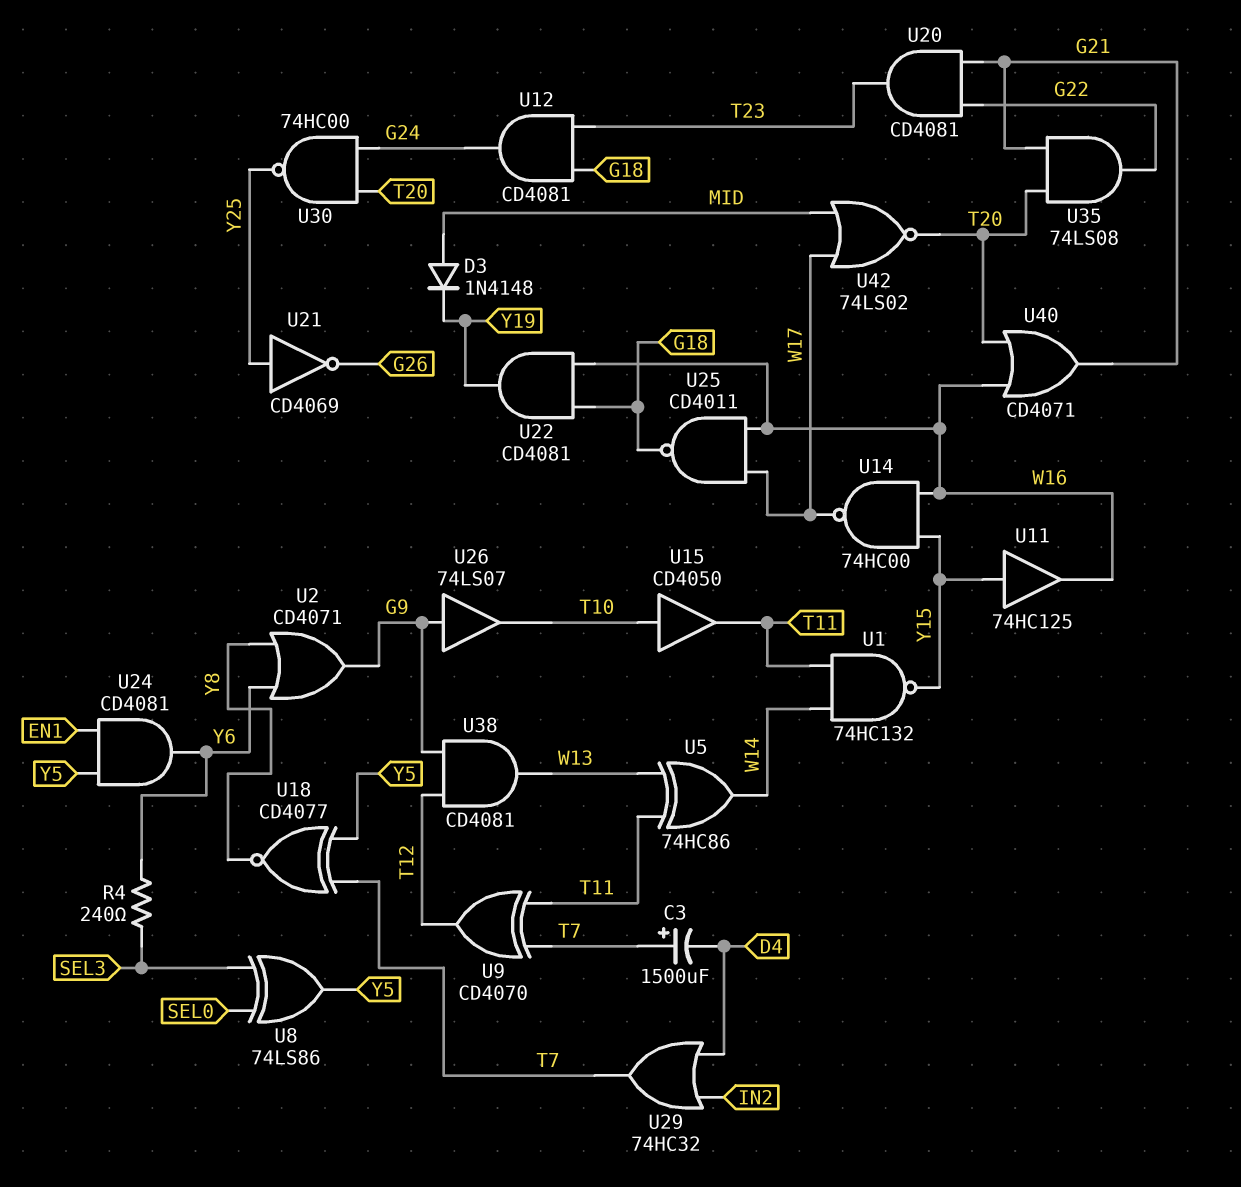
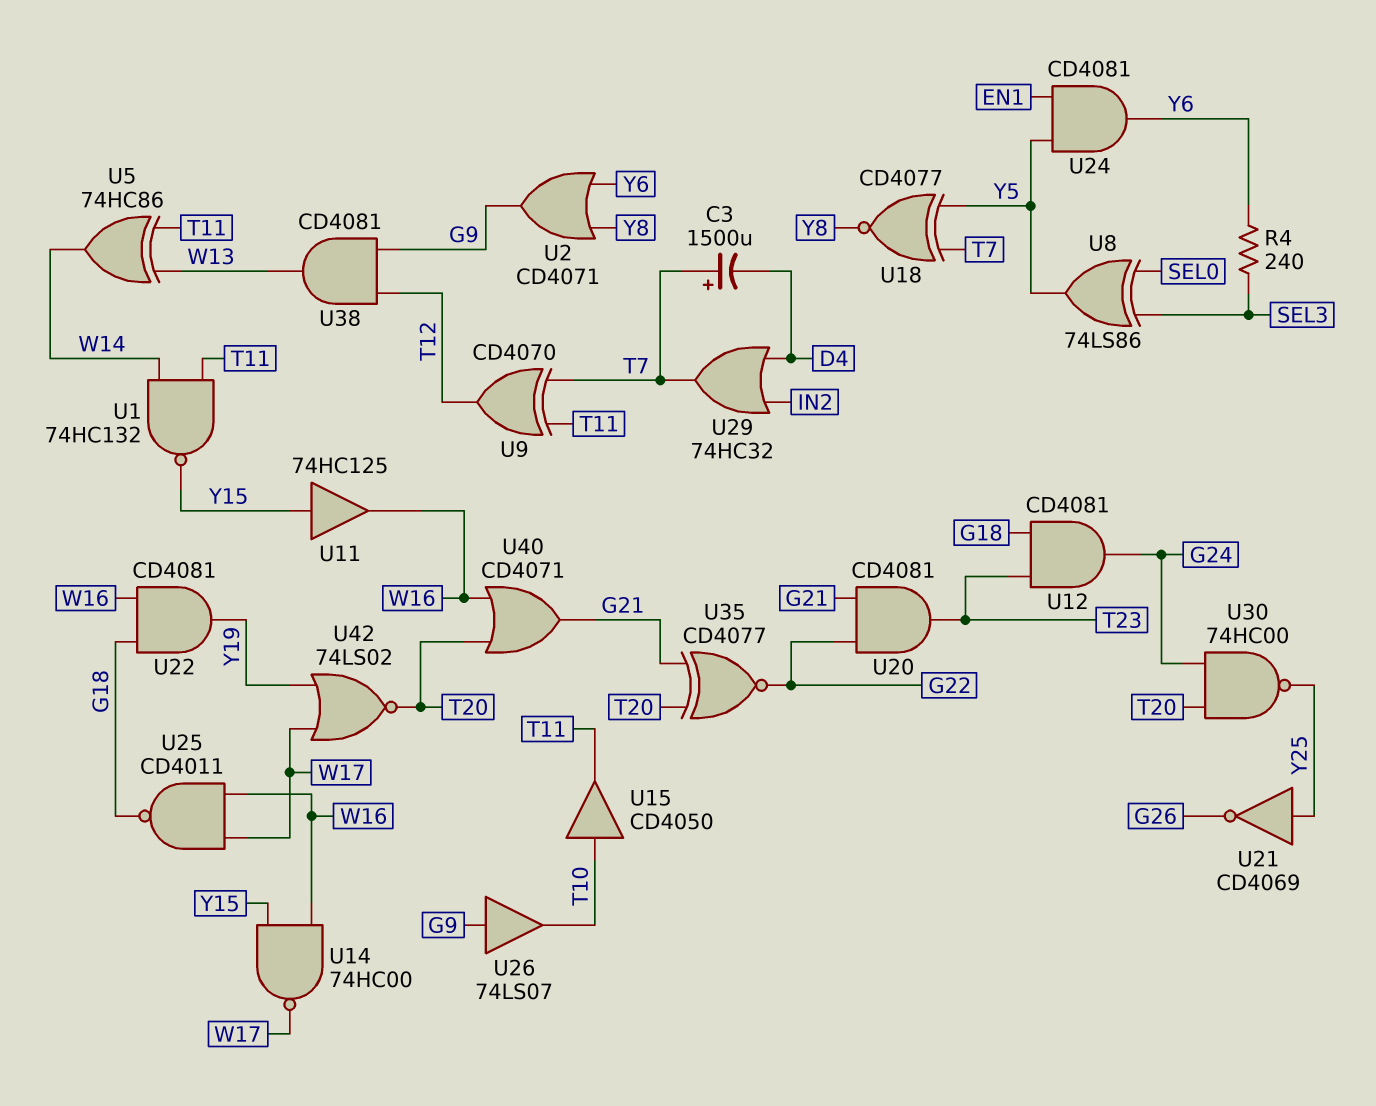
D3: diode 1N4148 (A MID, K Y19) -> none
U35: AND 74LS08 (in G21, in T20, out G22) -> XNOR CD4077 (in G21, in T20, out G22)
U42: NOR 74LS02 (in MID, in W17, out T20) -> NOR 74LS02 (in W17, in Y19, out T20)

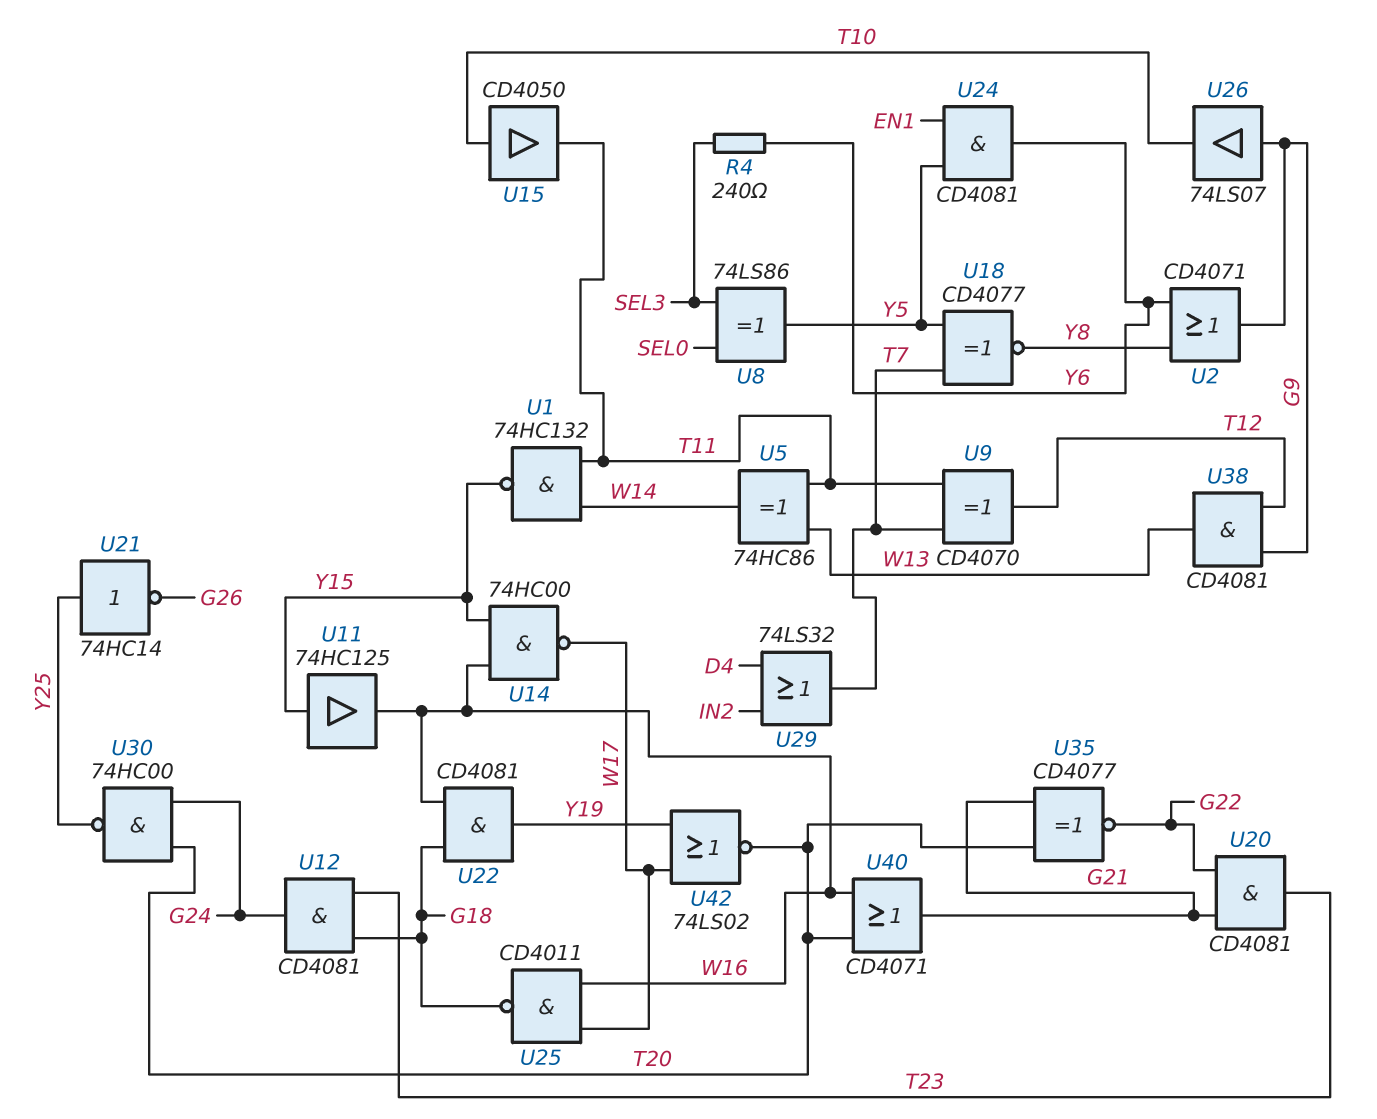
C3: 1500uF (plus T7, minus D4) -> none
U21: NOT CD4069 (in Y25, out G26) -> NOT 74HC14 (in Y25, out G26)
U29: OR 74HC32 (in D4, in IN2, out T7) -> OR 74LS32 (in D4, in IN2, out T7)

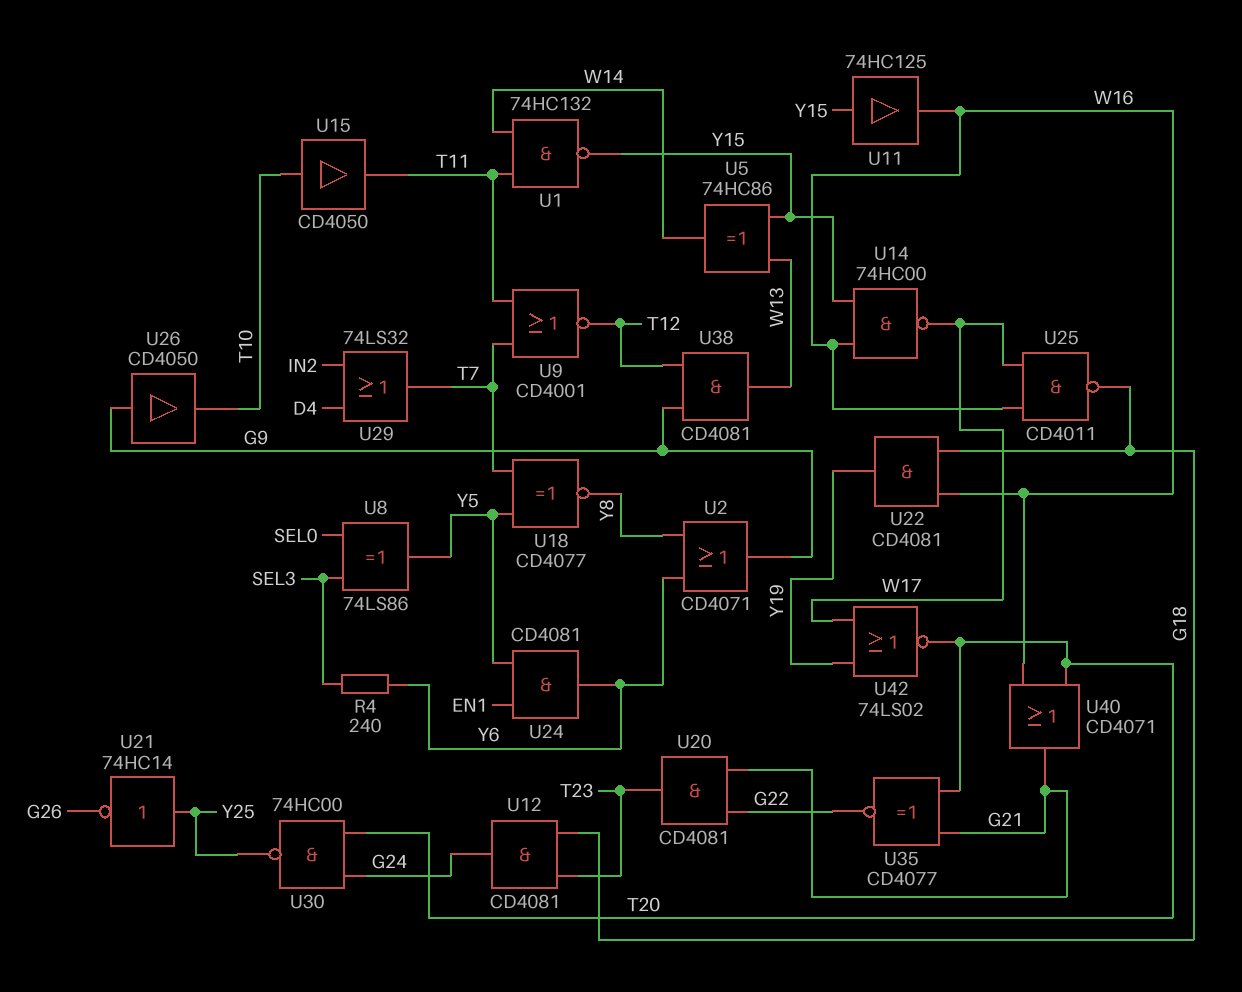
U5: XOR 74HC86 (in T11, in W13, out W14) -> XOR 74HC86 (in W13, in Y15, out W14)
U9: XOR CD4070 (in T7, in T11, out T12) -> NOR CD4001 (in T7, in T11, out T12)
U26: buffer 74LS07 (in G9, out T10) -> buffer CD4050 (in G9, out T10)

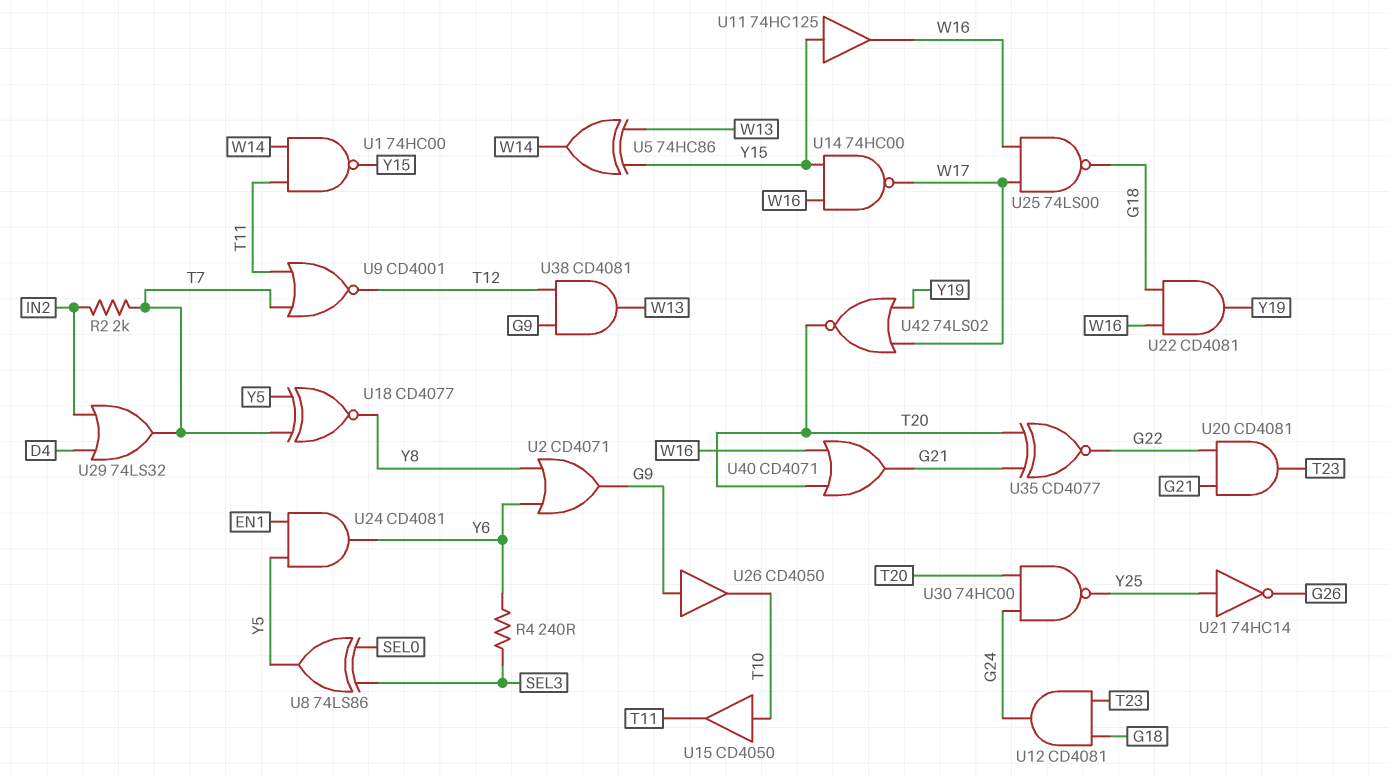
R2: none -> 2k (IN2, T7)
U1: NAND 74HC132 (in T11, in W14, out Y15) -> NAND 74HC00 (in T11, in W14, out Y15)
U25: NAND CD4011 (in W16, in W17, out G18) -> NAND 74LS00 (in W16, in W17, out G18)

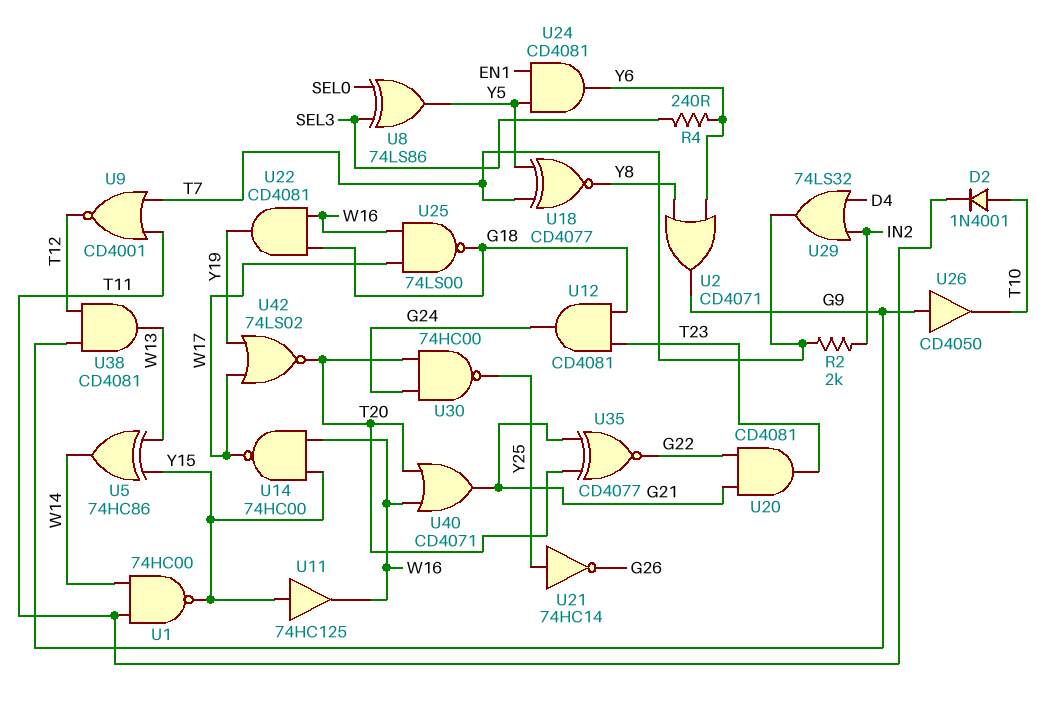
D2: none -> diode 1N4001 (A T10, K T11)
U15: buffer CD4050 (in T10, out T11) -> none

